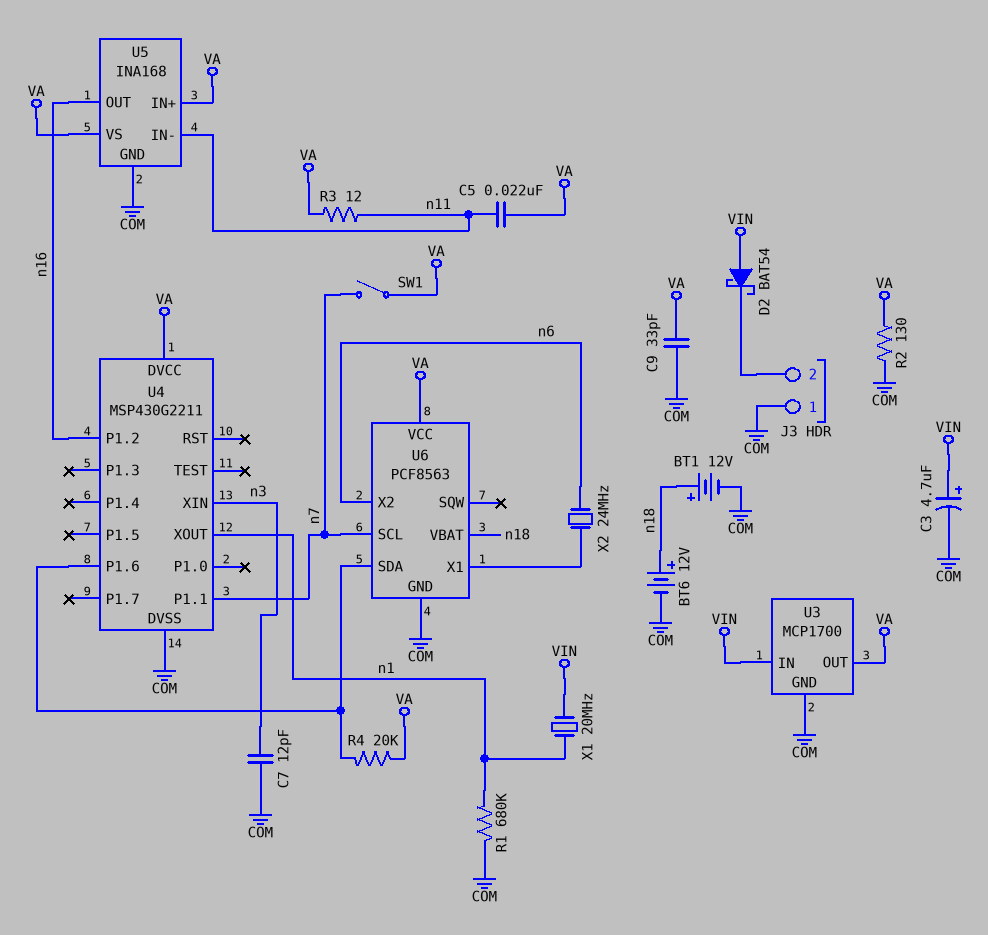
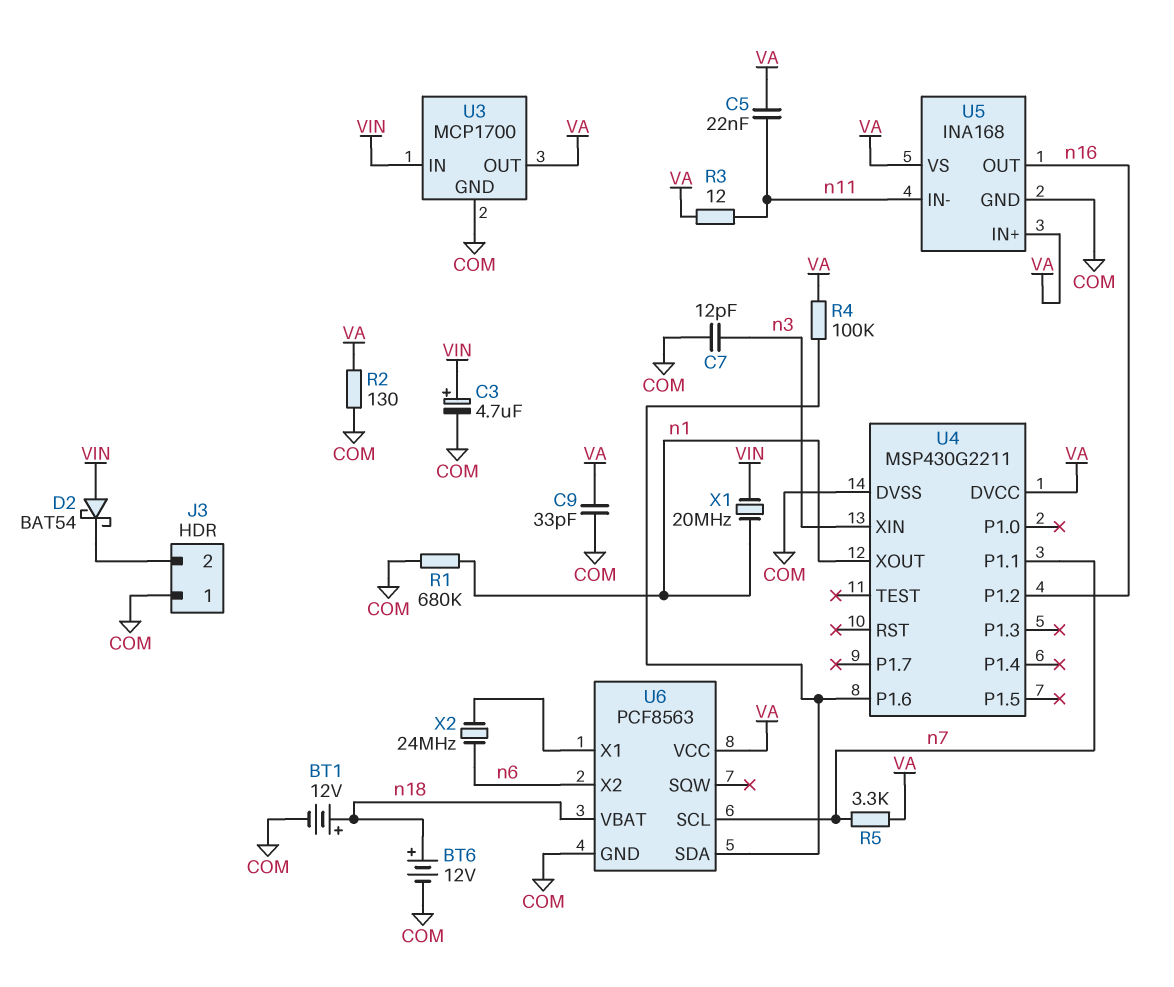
R4: 20k (U4/P1.6, VA) -> 100k (U4/P1.6, VA)
R5: none -> 3.3k (VA, n7)
SW1: switch (VA, n7) -> none

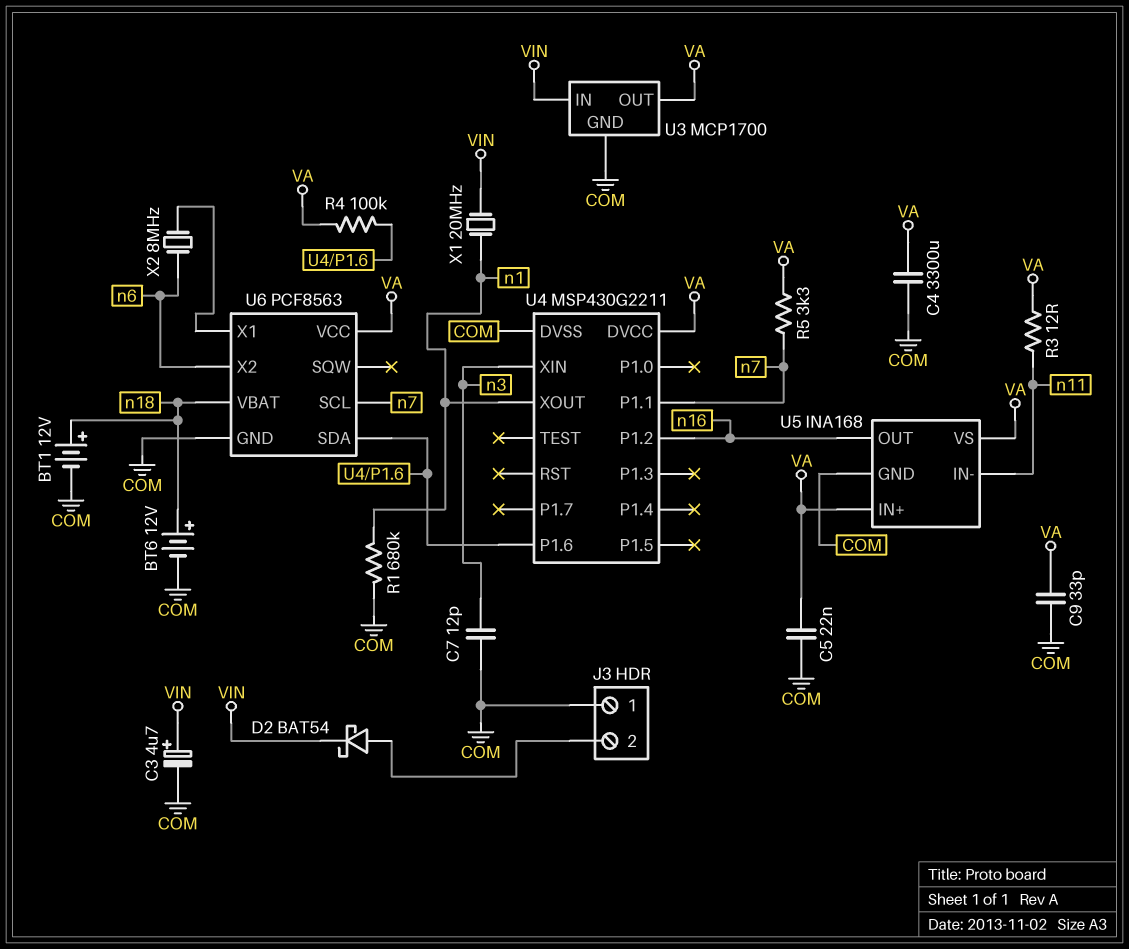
C4: none -> 3300uF (COM, VA)
C5: 22nF (VA, n11) -> 22nF (COM, VA)
D2: schottky BAT54 (A VIN, K J3/2) -> schottky BAT54 (A J3/2, K VIN)
R2: 130 (COM, VA) -> none
X2: 24MHz (U6/X1, n6) -> 8MHz (U6/X1, n6)

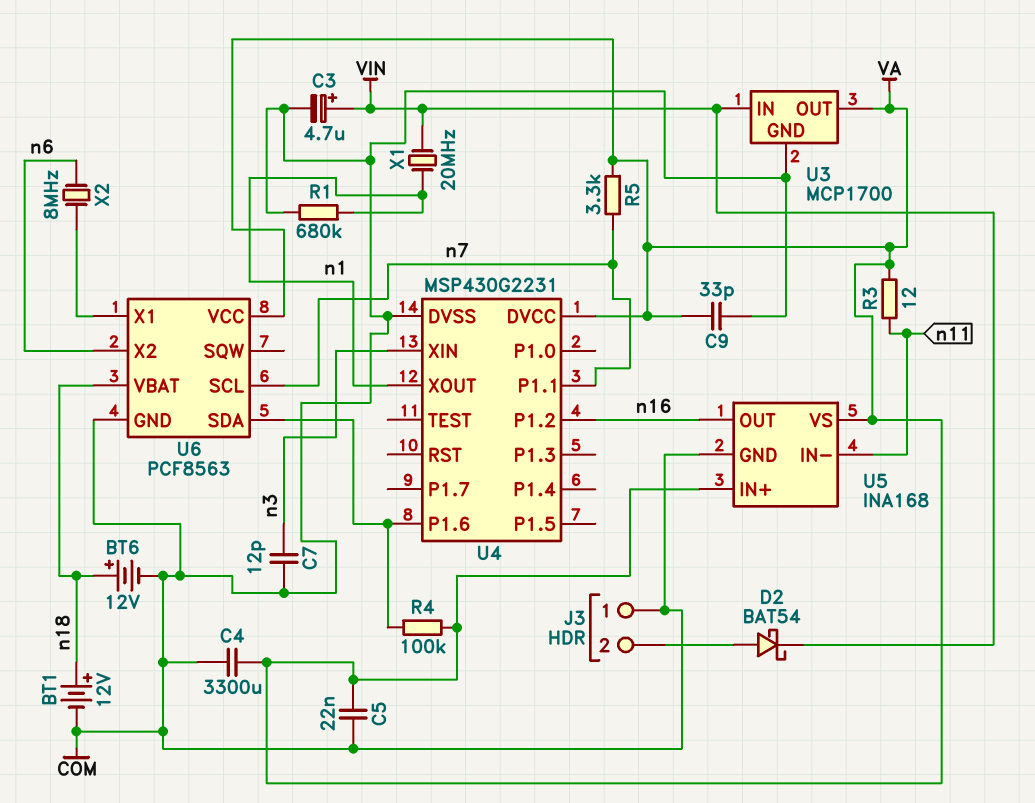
U4: MSP430G2211 -> MSP430G2231

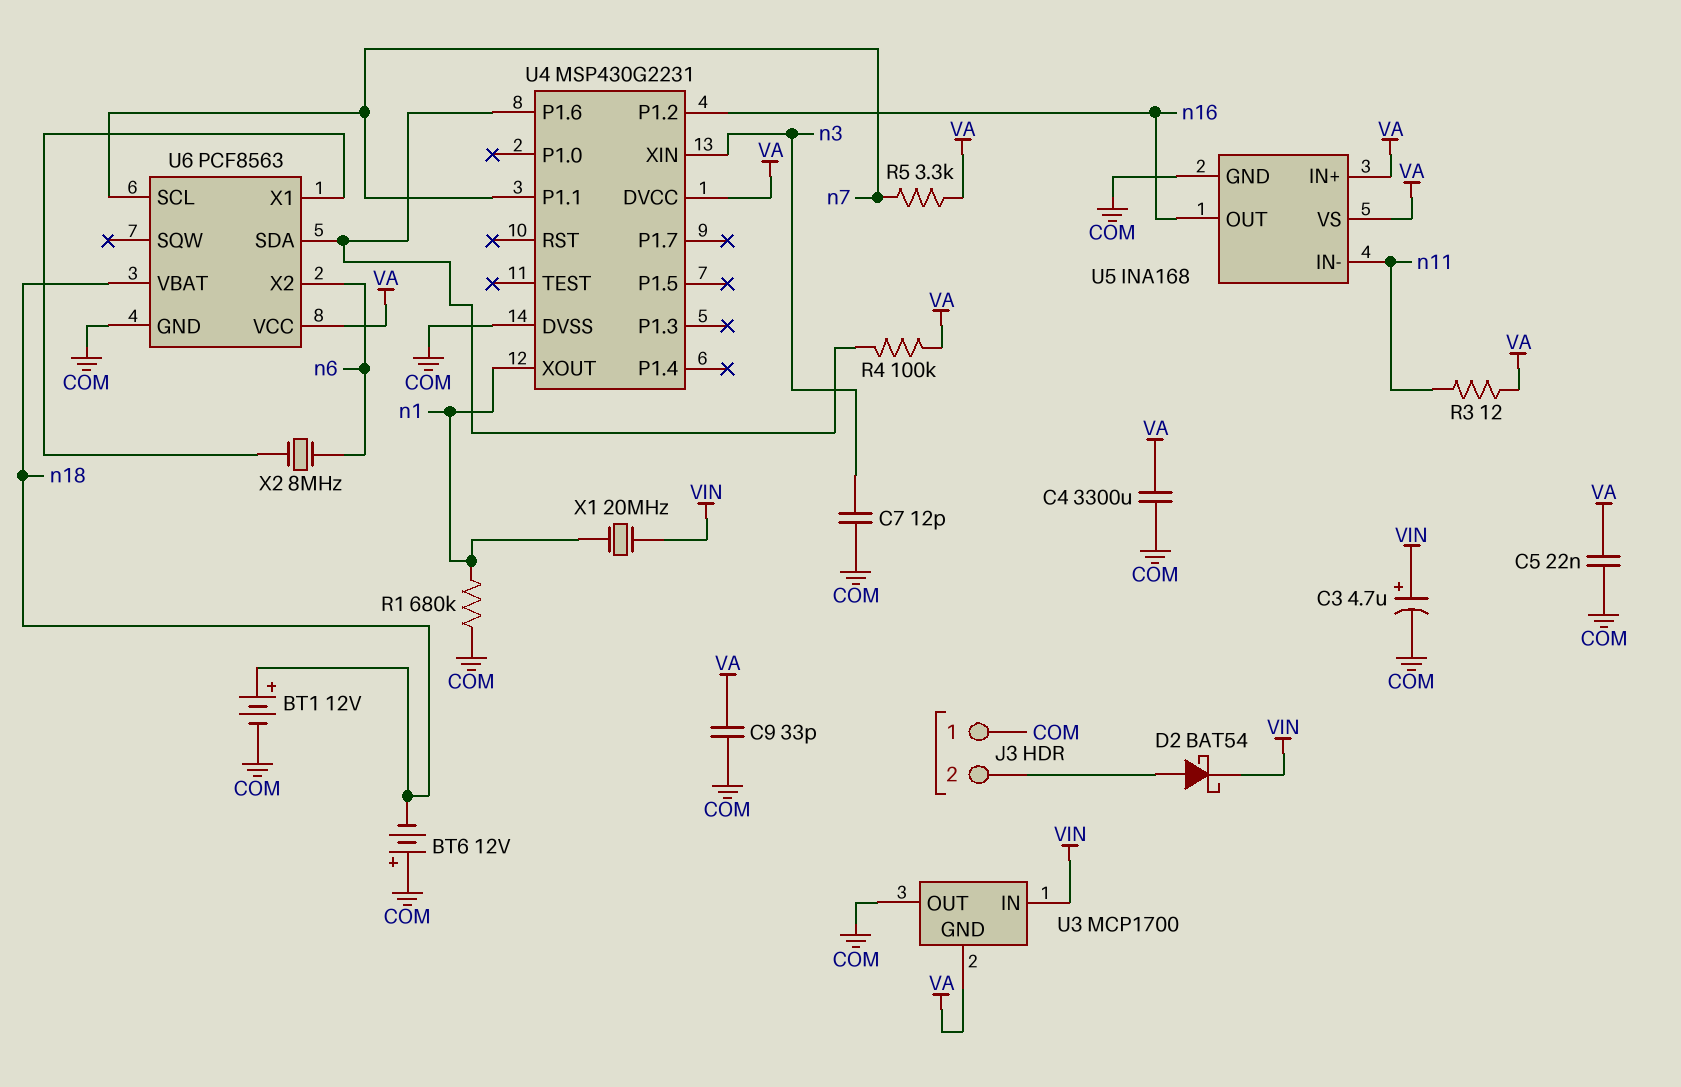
BT6: 12V (plus n18, minus COM) -> 12V (plus COM, minus n18)
U3 pin GND: COM -> VA
U3 pin OUT: VA -> COM

